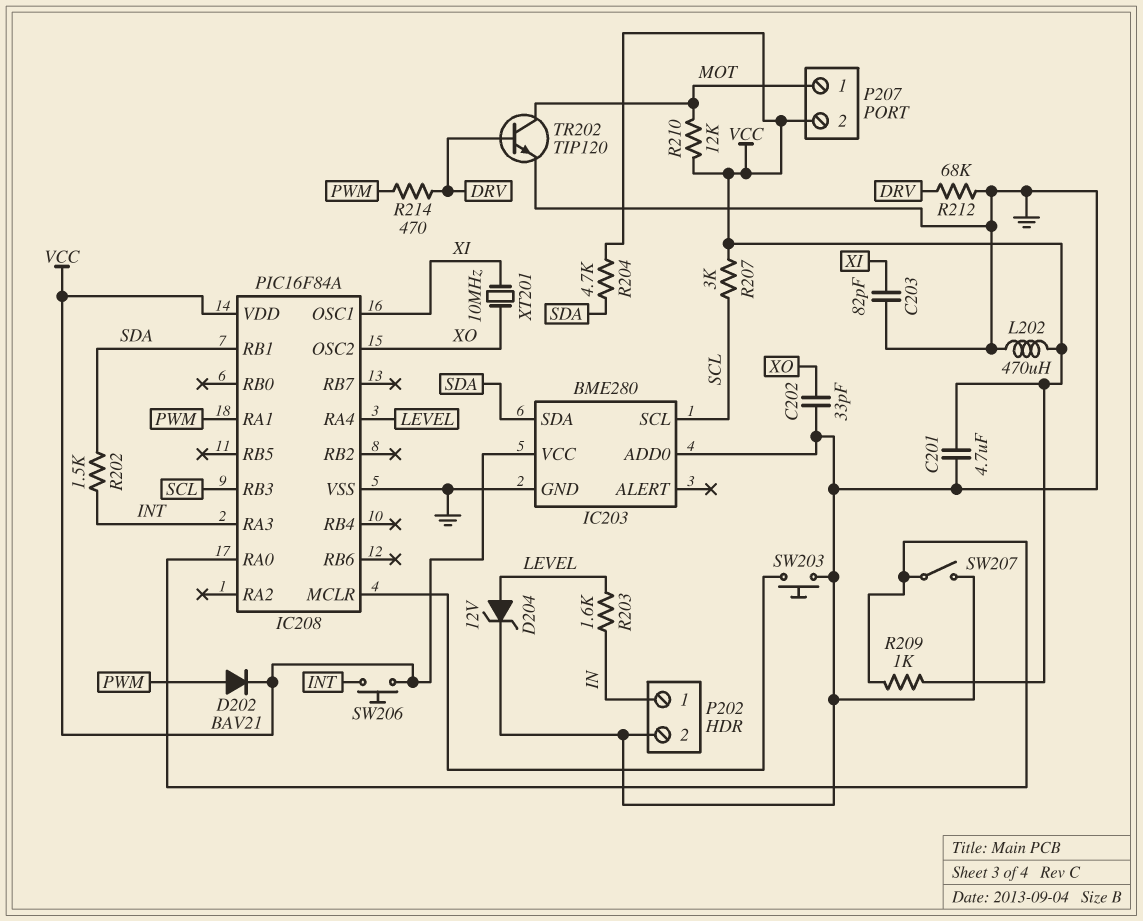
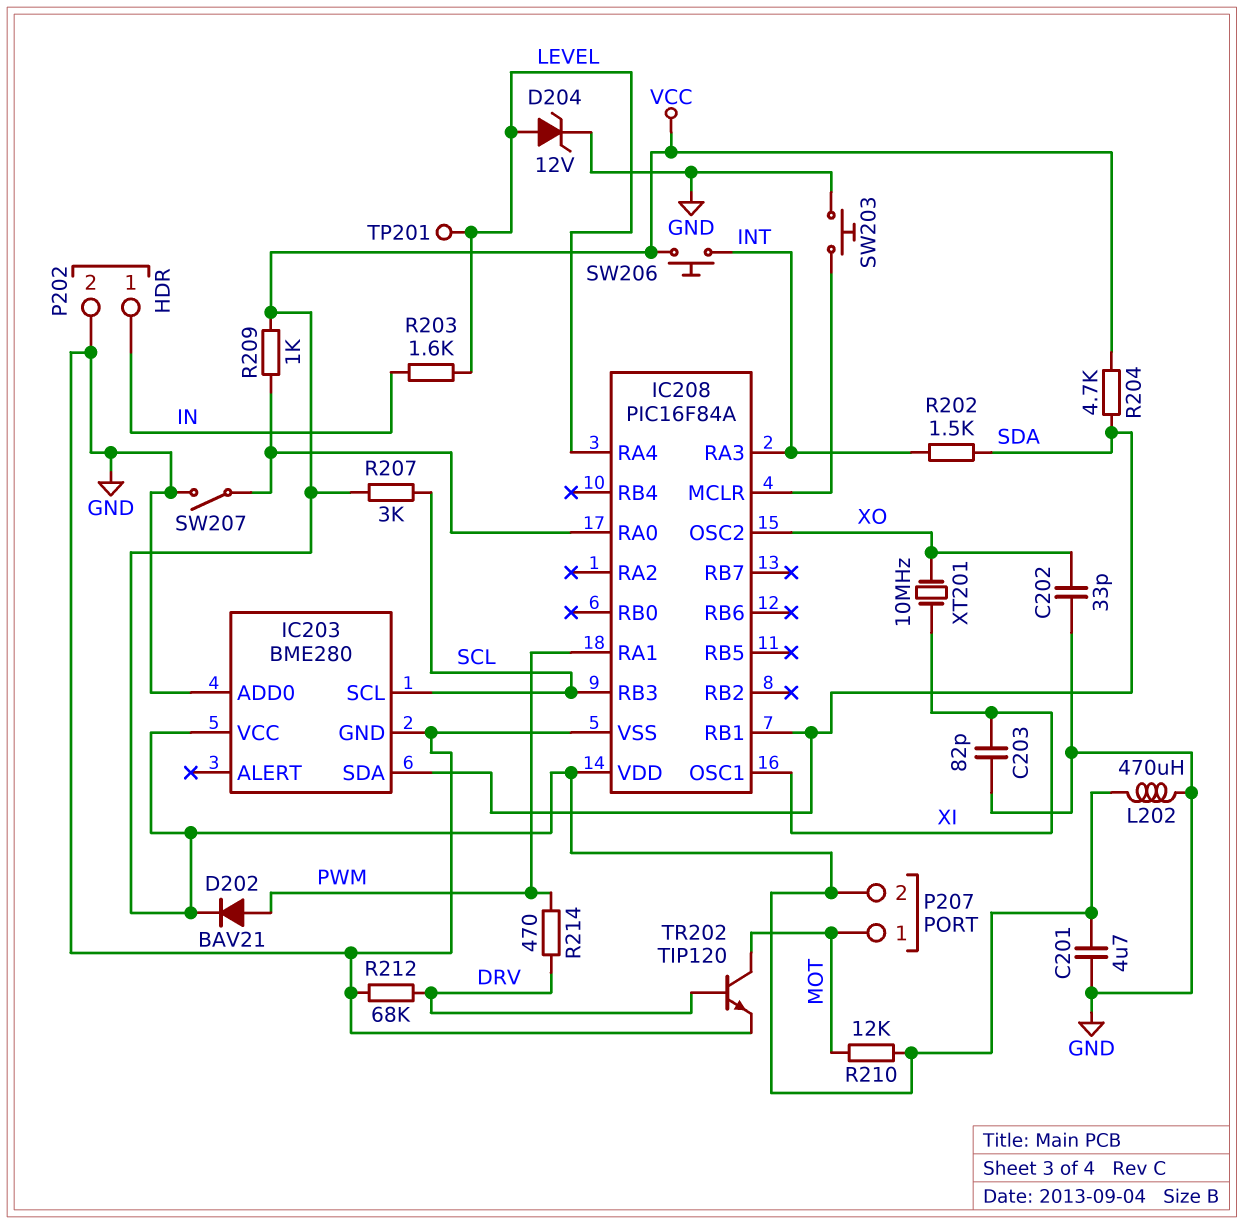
TP201: none -> test point (LEVEL)

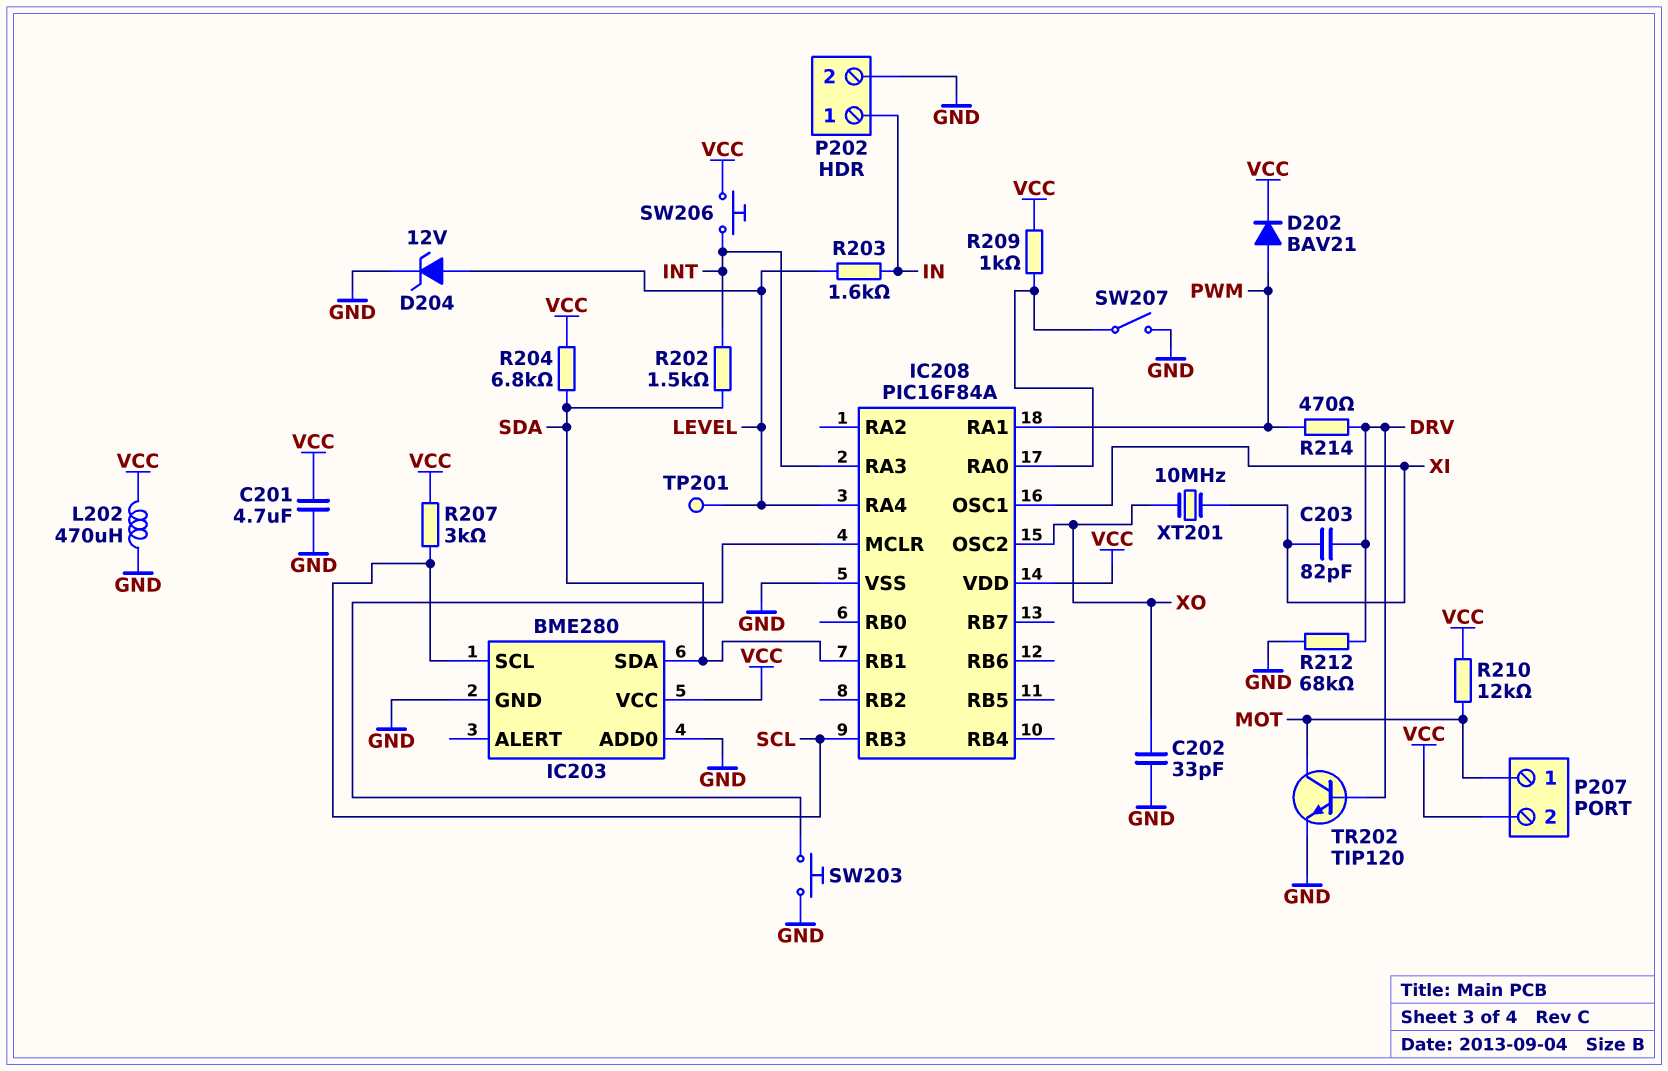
C203: 82pF (GND, XI) -> 82pF (DRV, XI)
R204: 4.7k (SDA, VCC) -> 6.8k (SDA, VCC)

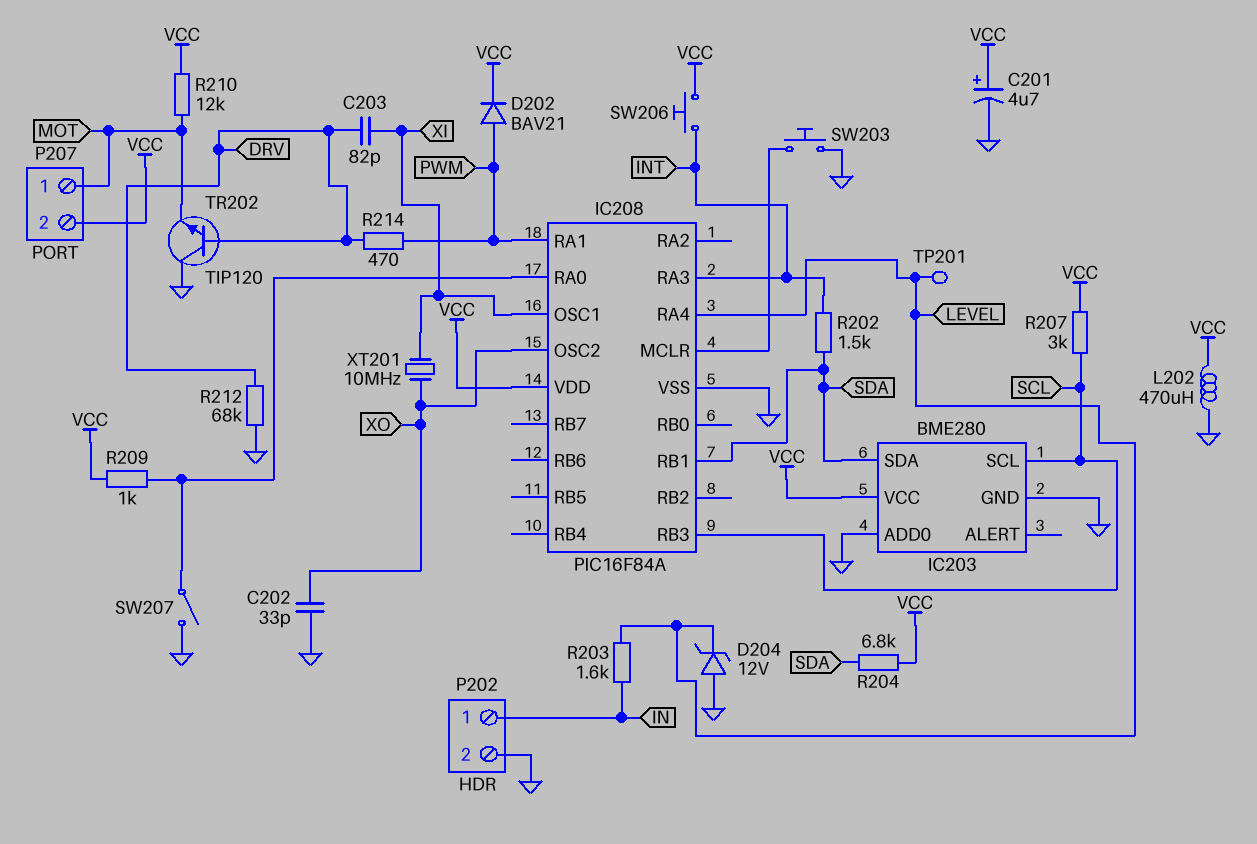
C201: 4.7uF (GND, VCC) -> 4.7uF (plus VCC, minus GND)
D204: zener 12V (A LEVEL, K GND) -> zener 12V (A GND, K LEVEL)
TR202: NPN TIP120 (B DRV, C MOT, E GND) -> NPN TIP120 (B DRV, C GND, E MOT)

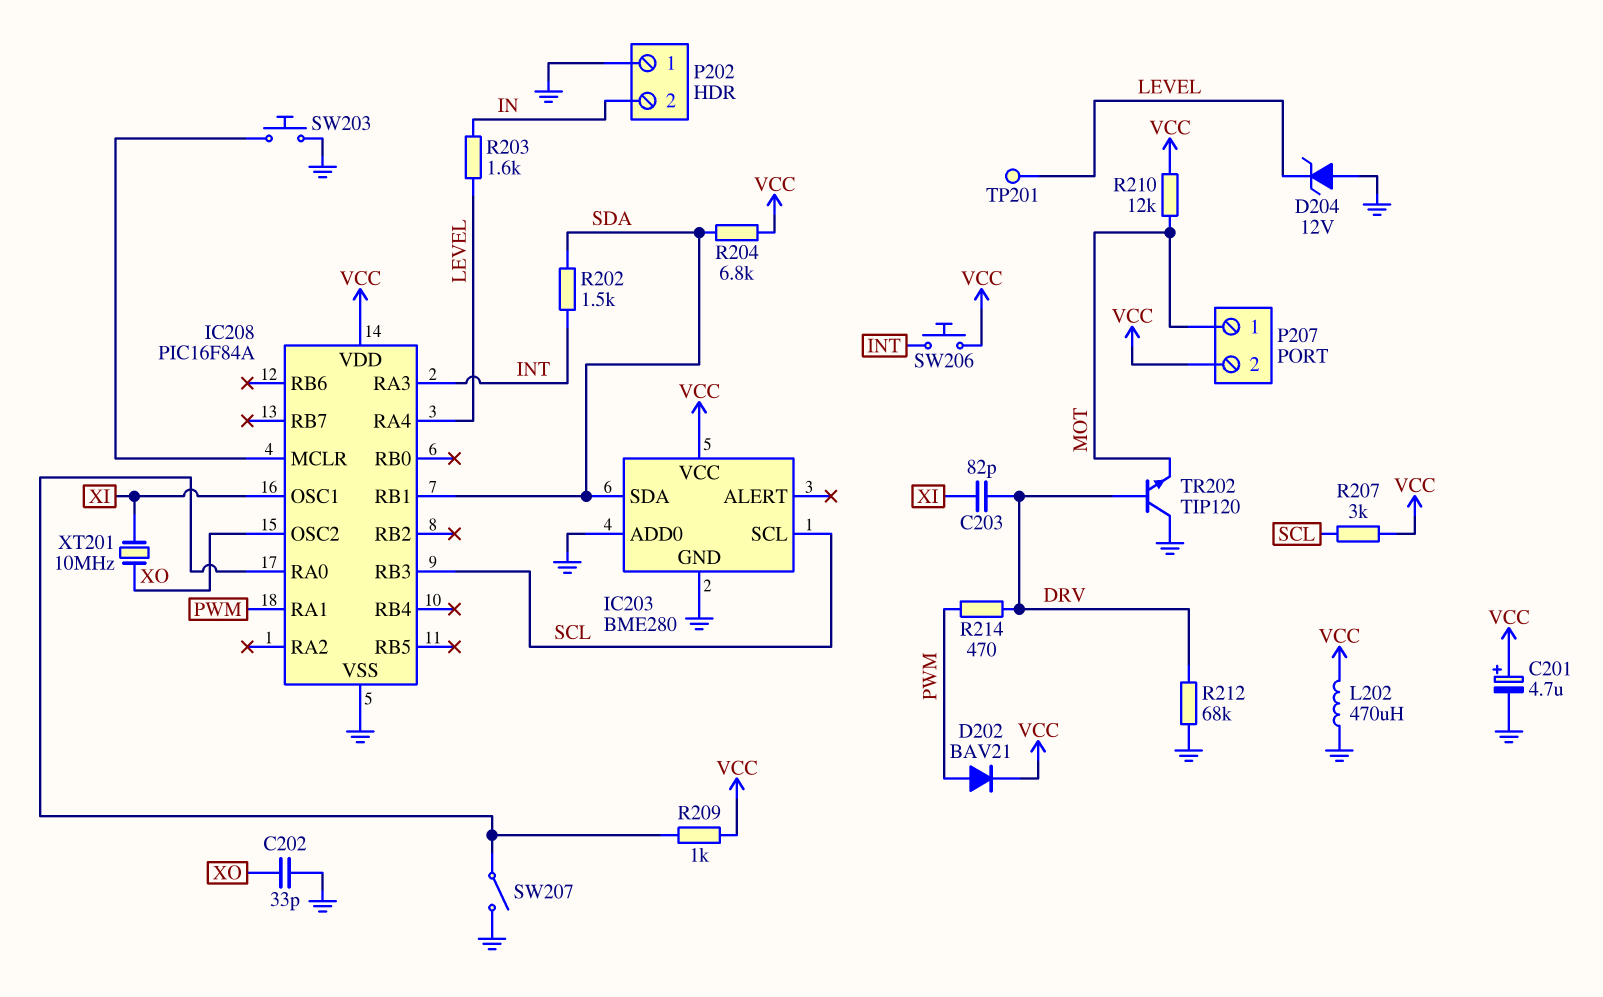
P202 pin 1: IN -> GND
P202 pin 2: GND -> IN

